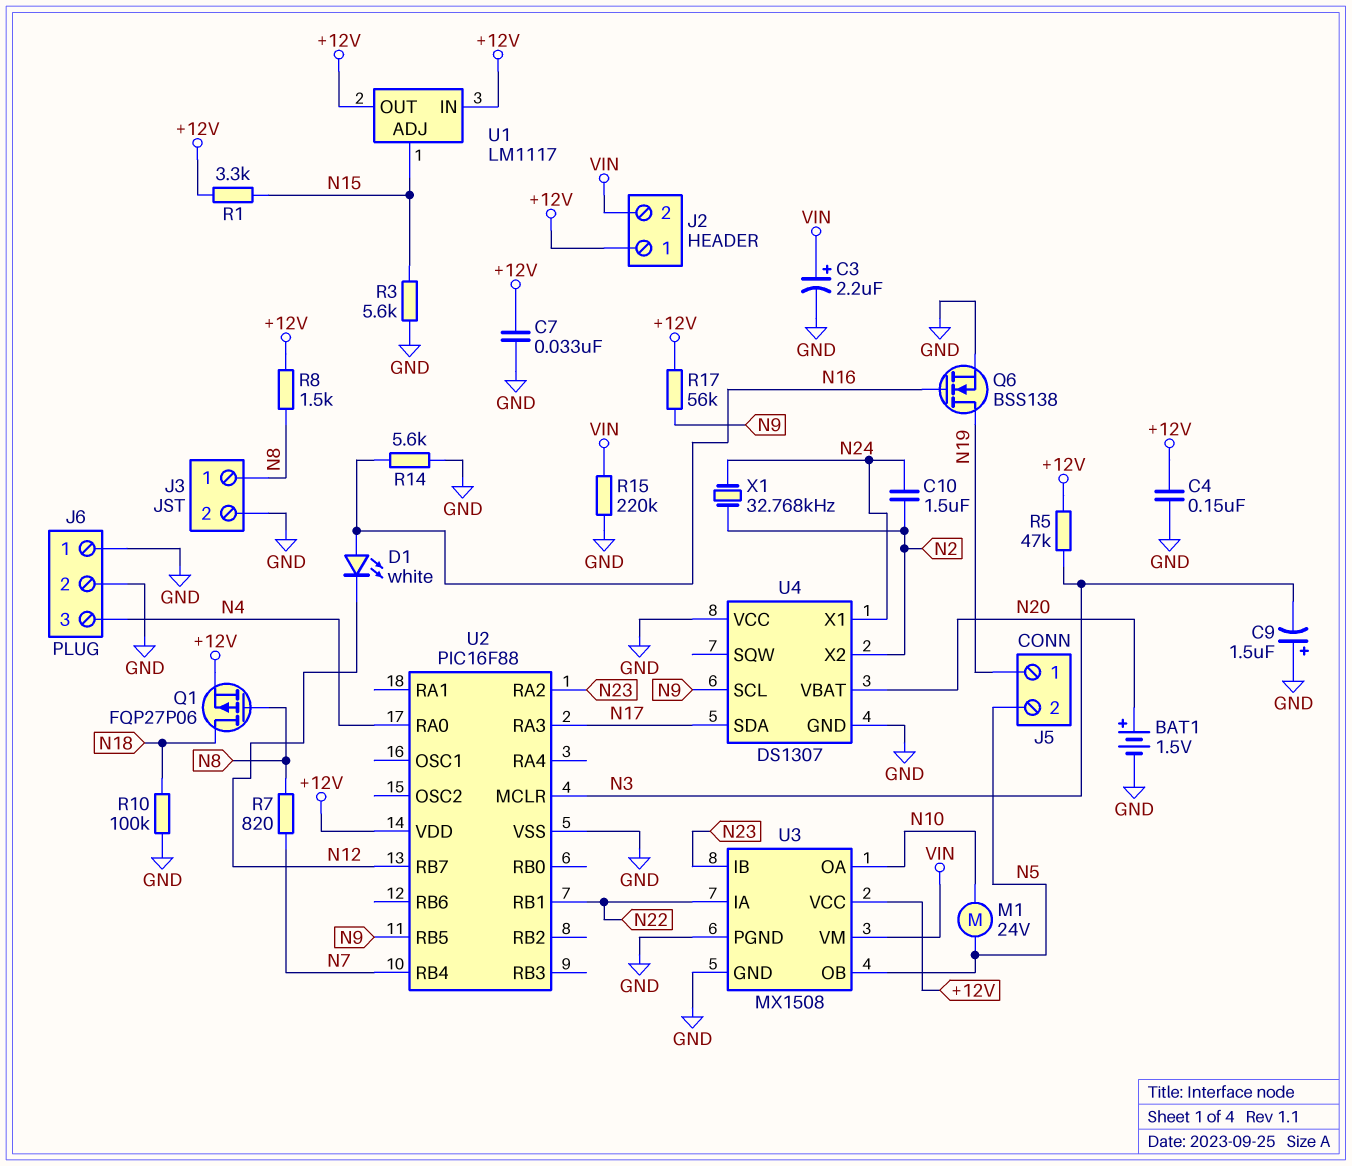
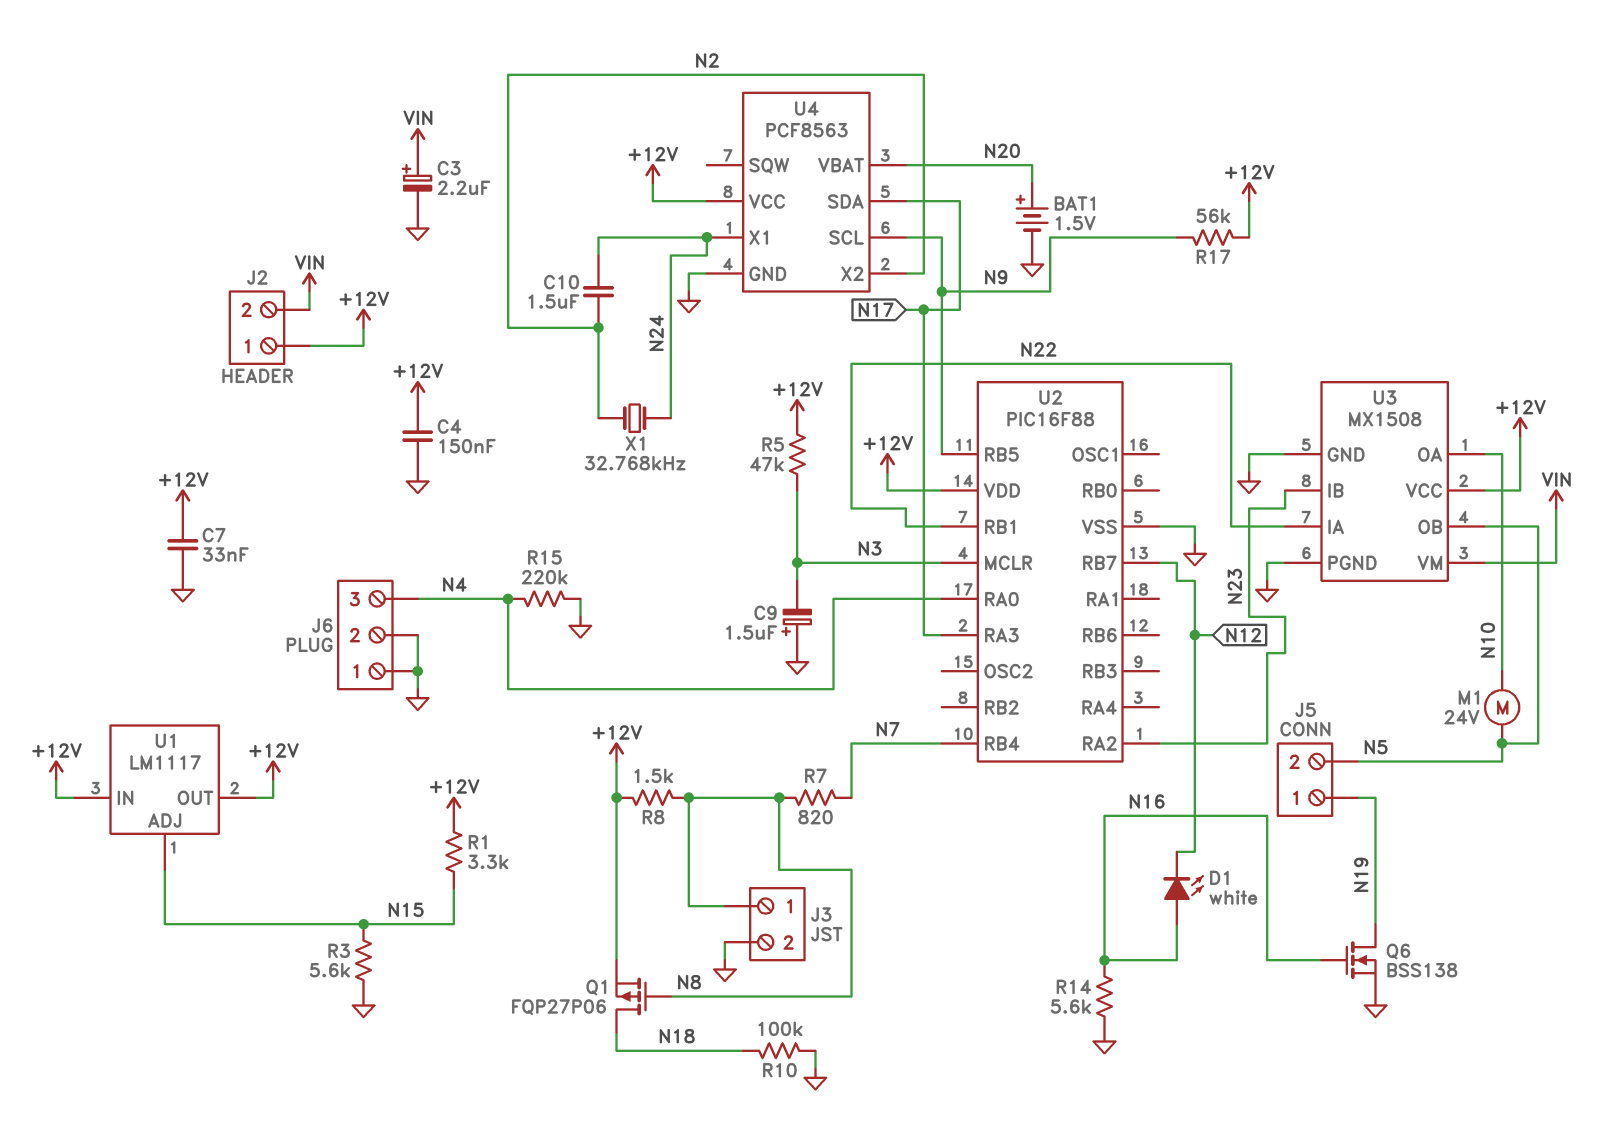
R15: 220k (GND, VIN) -> 220k (GND, N4)
U4: DS1307 -> PCF8563
U4 pin VCC: GND -> +12V

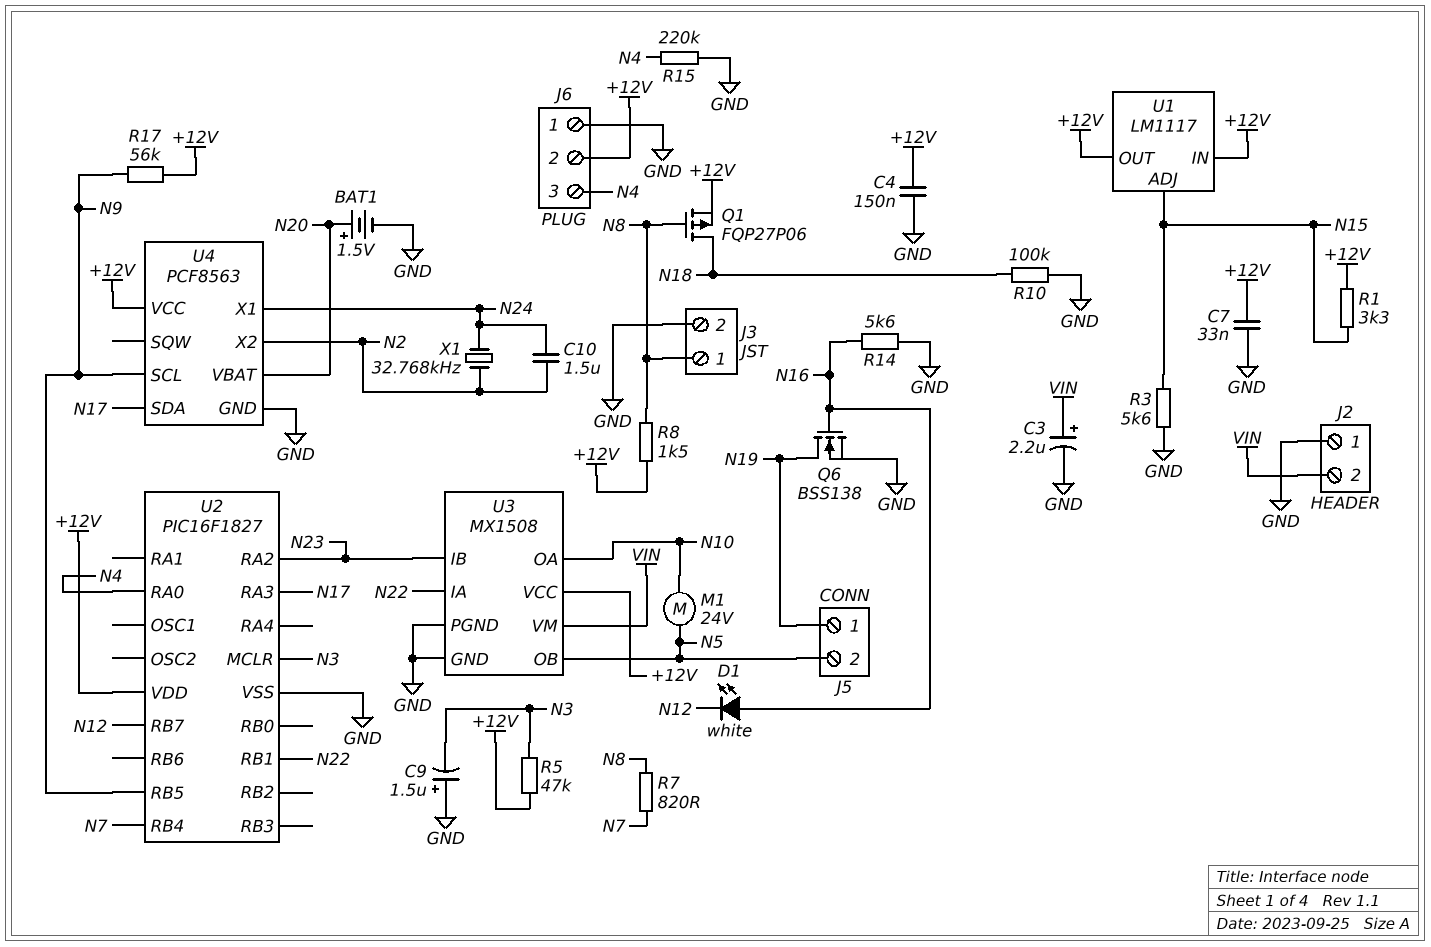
J2 pin 1: +12V -> GND
J6 pin 2: GND -> +12V
U2: PIC16F88 -> PIC16F1827

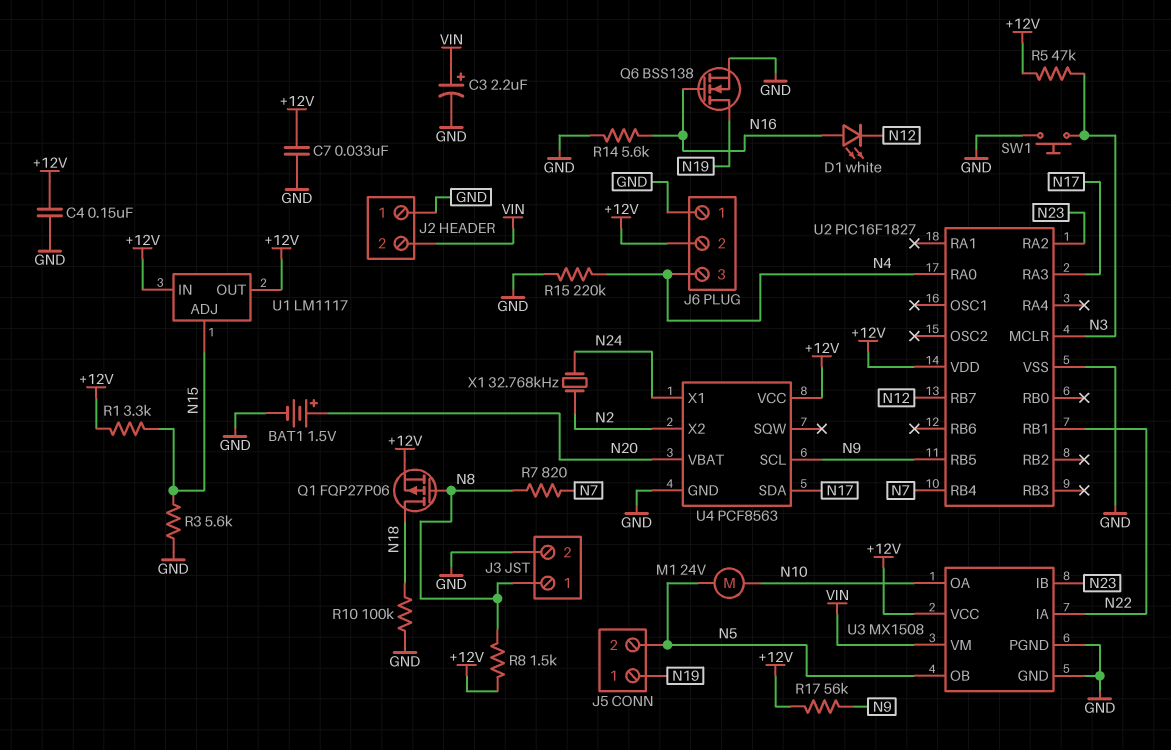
C9: 1.5uF (plus GND, minus N3) -> none
C10: 1.5uF (N2, N24) -> none
SW1: none -> button (GND, N3)

